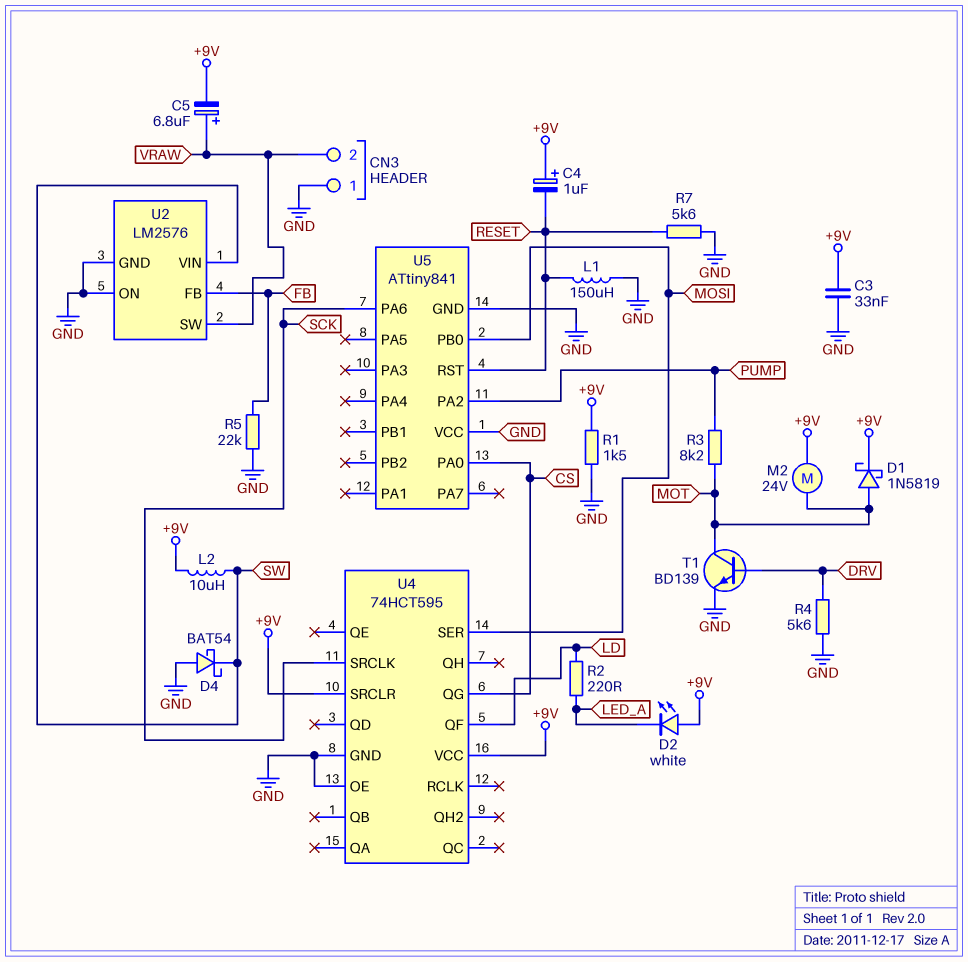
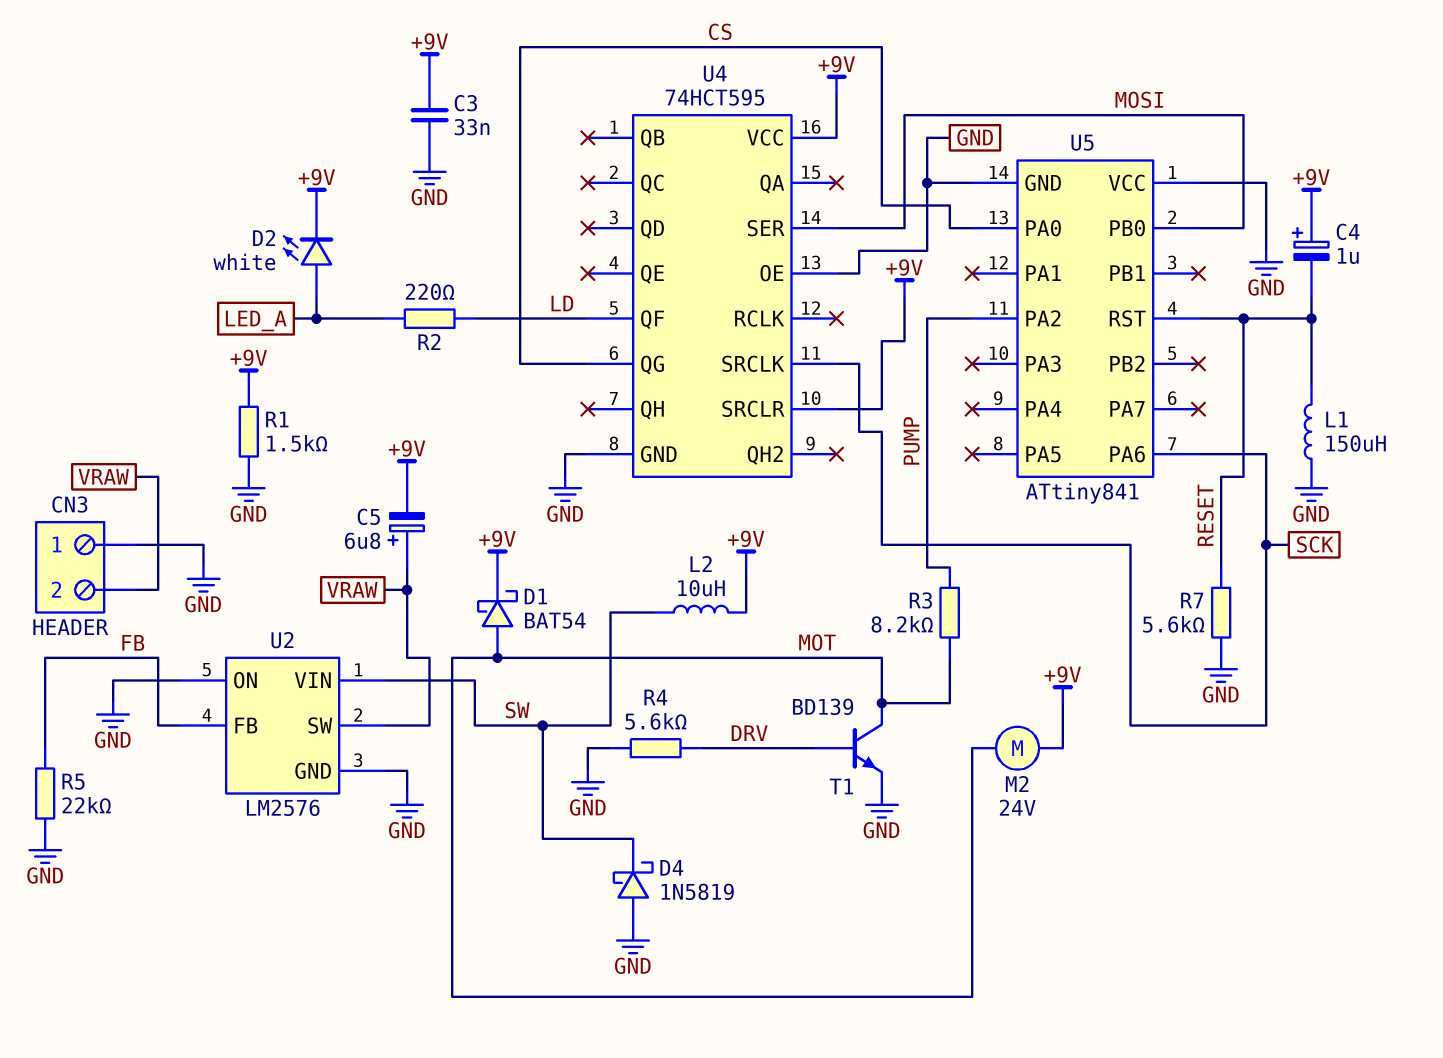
D1: schottky 1N5819 (A MOT, K +9V) -> schottky BAT54 (A MOT, K +9V)
D2: LED white (A +9V, K LED_A) -> LED white (A LED_A, K +9V)
D4: schottky BAT54 (A GND, K SW) -> schottky 1N5819 (A GND, K SW)

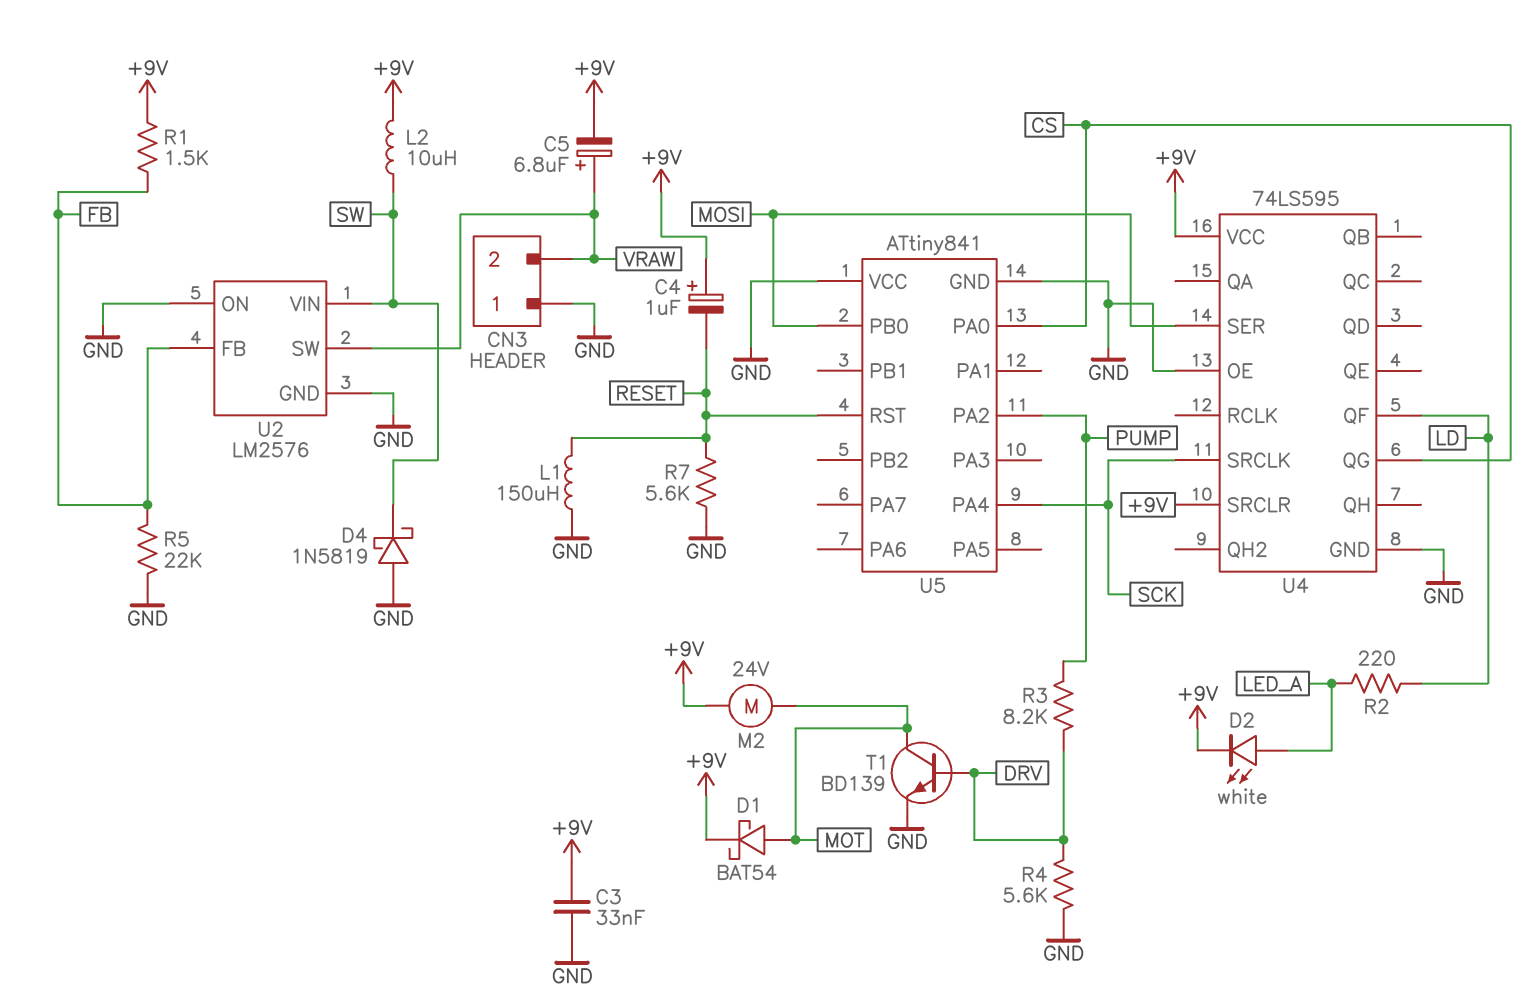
R1: 1.5k (+9V, GND) -> 1.5k (+9V, FB)
R3: 8.2k (MOT, PUMP) -> 8.2k (DRV, PUMP)
U4: 74HCT595 -> 74LS595
U5 pin PA4: none -> SCK
U5 pin PA6: SCK -> none

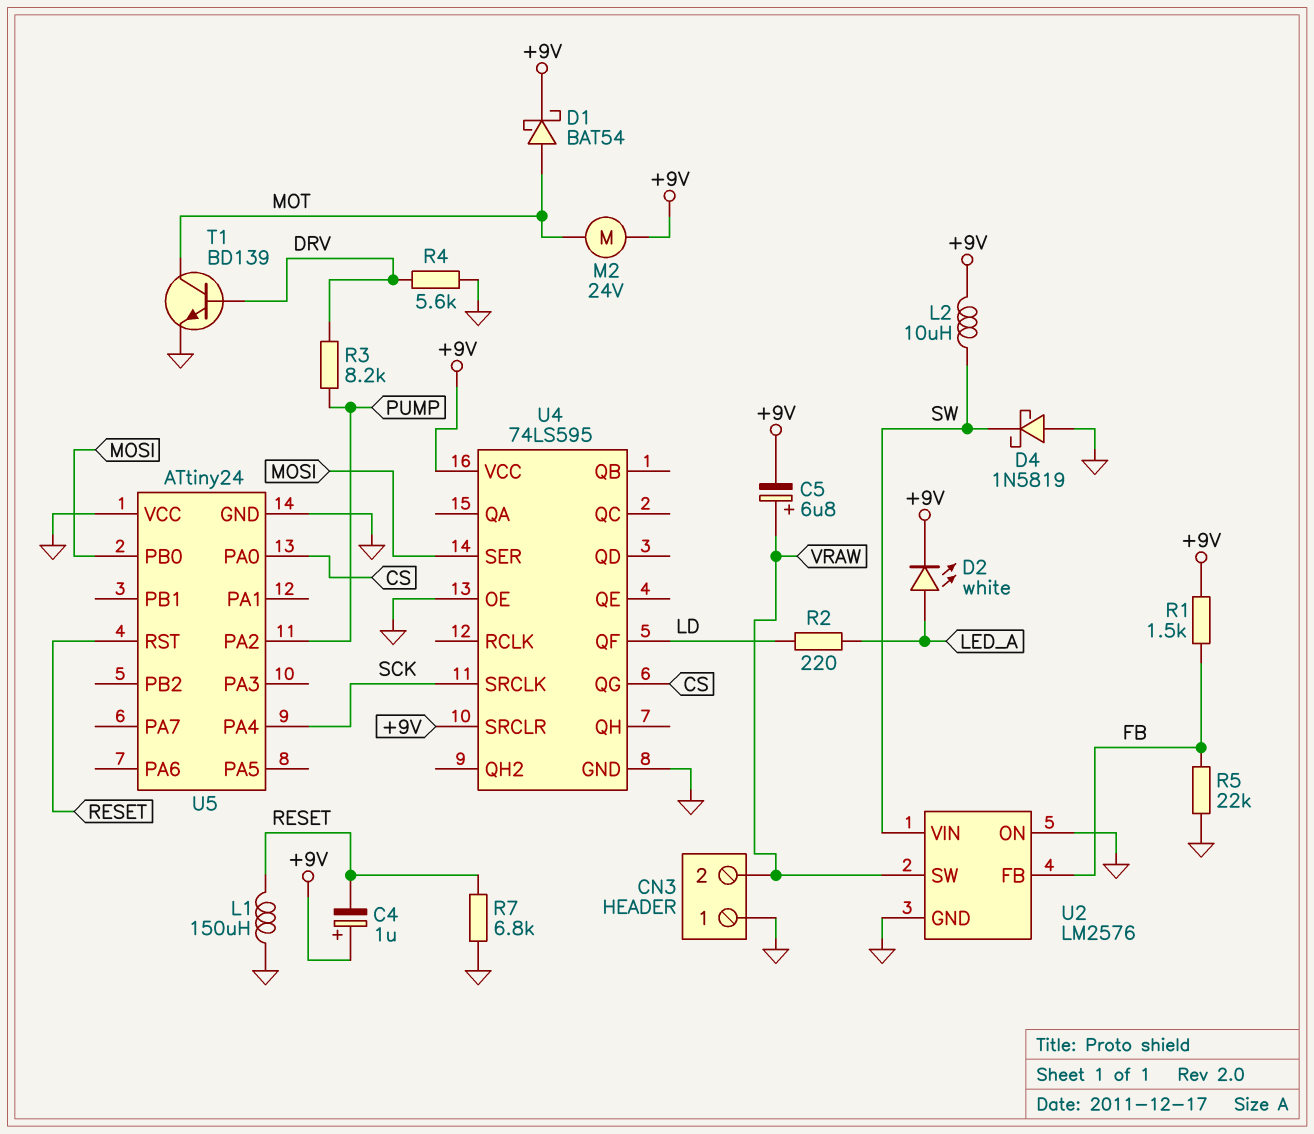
C3: 33nF (+9V, GND) -> none
R7: 5.6k (GND, RESET) -> 6.8k (GND, RESET)
U5: ATtiny841 -> ATtiny24

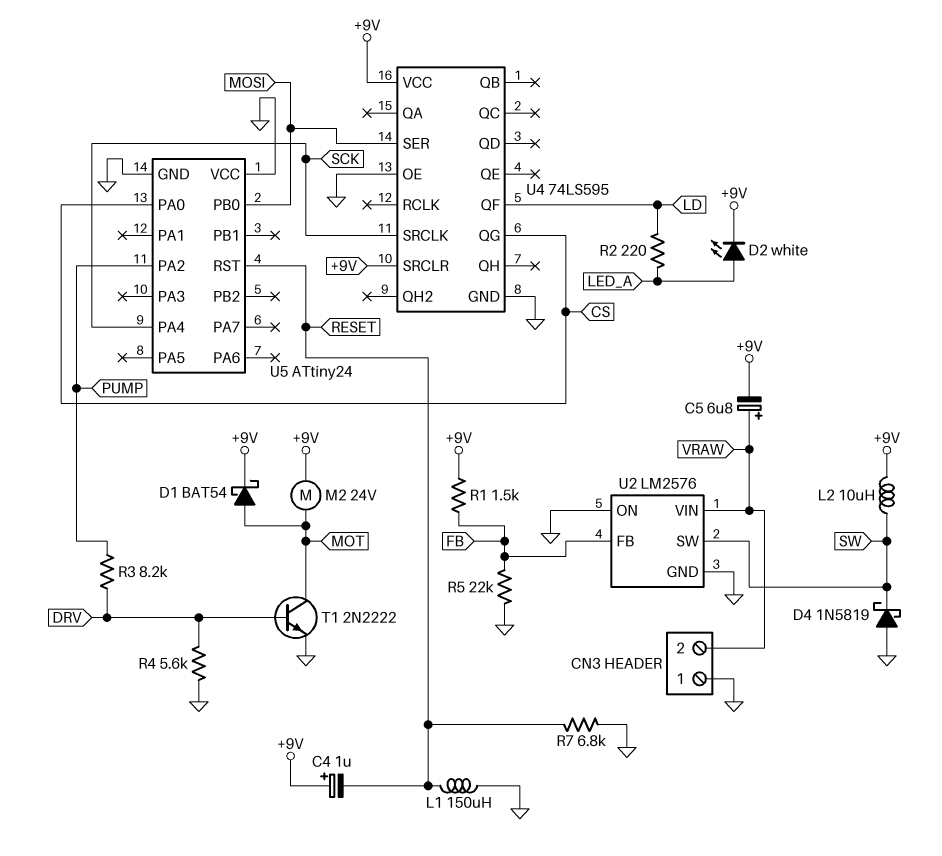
T1: NPN BD139 (B DRV, C MOT, E GND) -> NPN 2N2222 (B DRV, C MOT, E GND)
U2 pin SW: VRAW -> SW
U2 pin VIN: SW -> VRAW

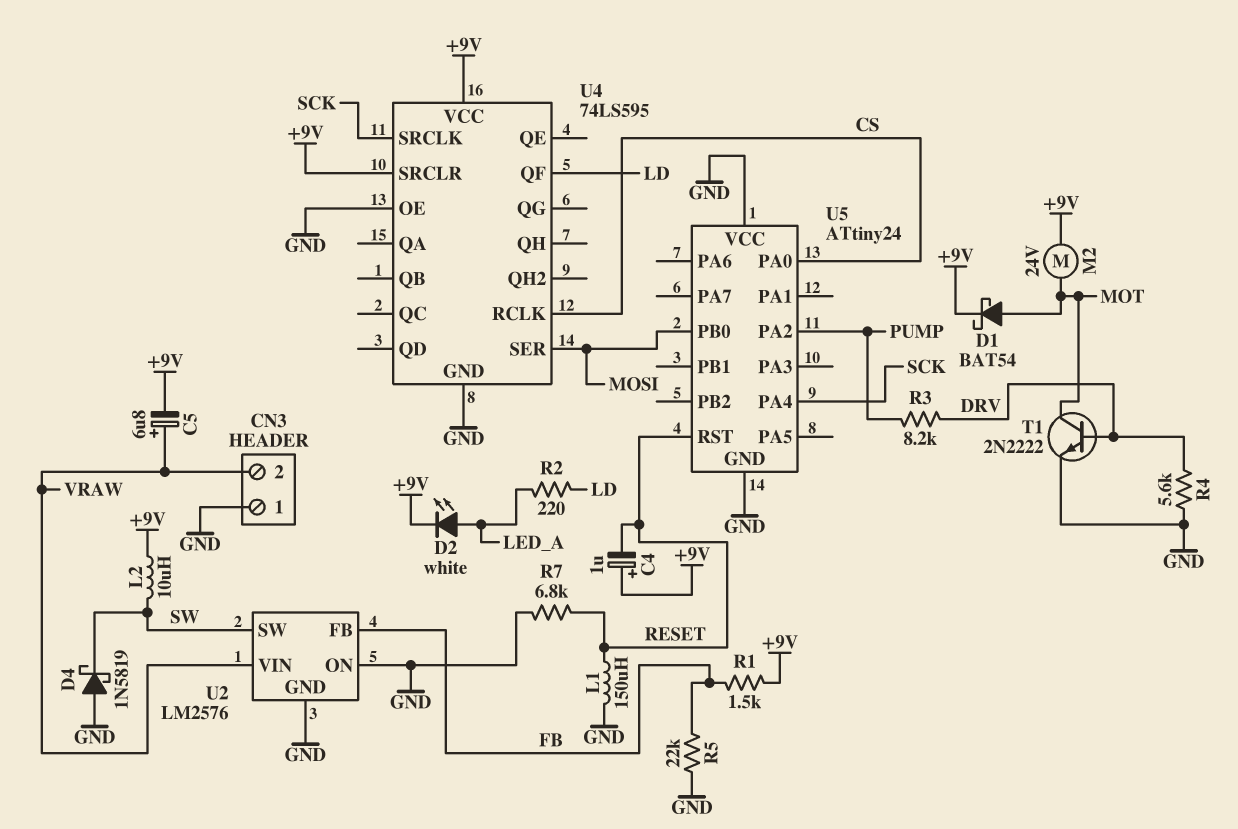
U4 pin QG: CS -> none
U4 pin RCLK: none -> CS

